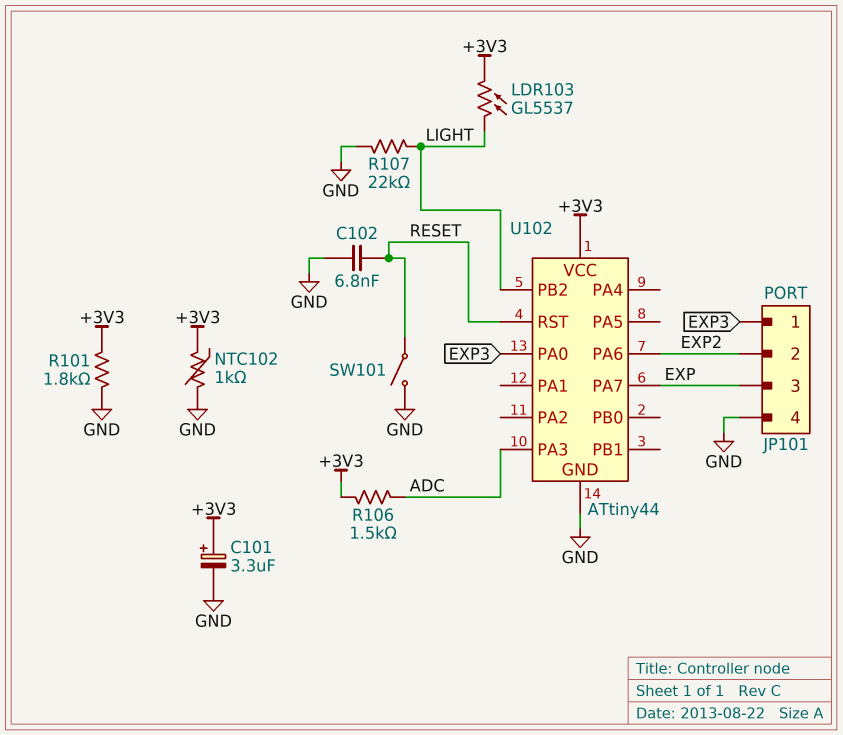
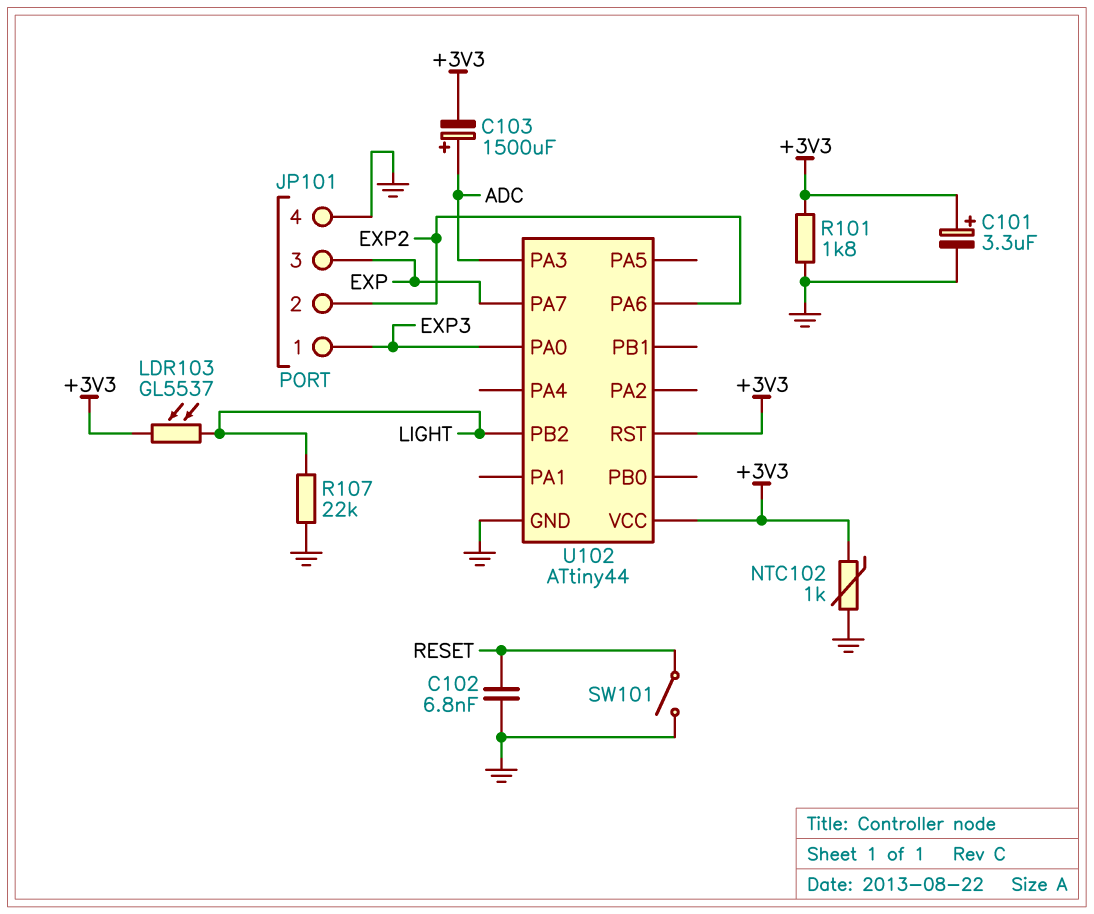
C103: none -> 1500uF (plus ADC, minus +3V3)
R106: 1.5k (+3V3, ADC) -> none
U102 pin RST: RESET -> +3V3

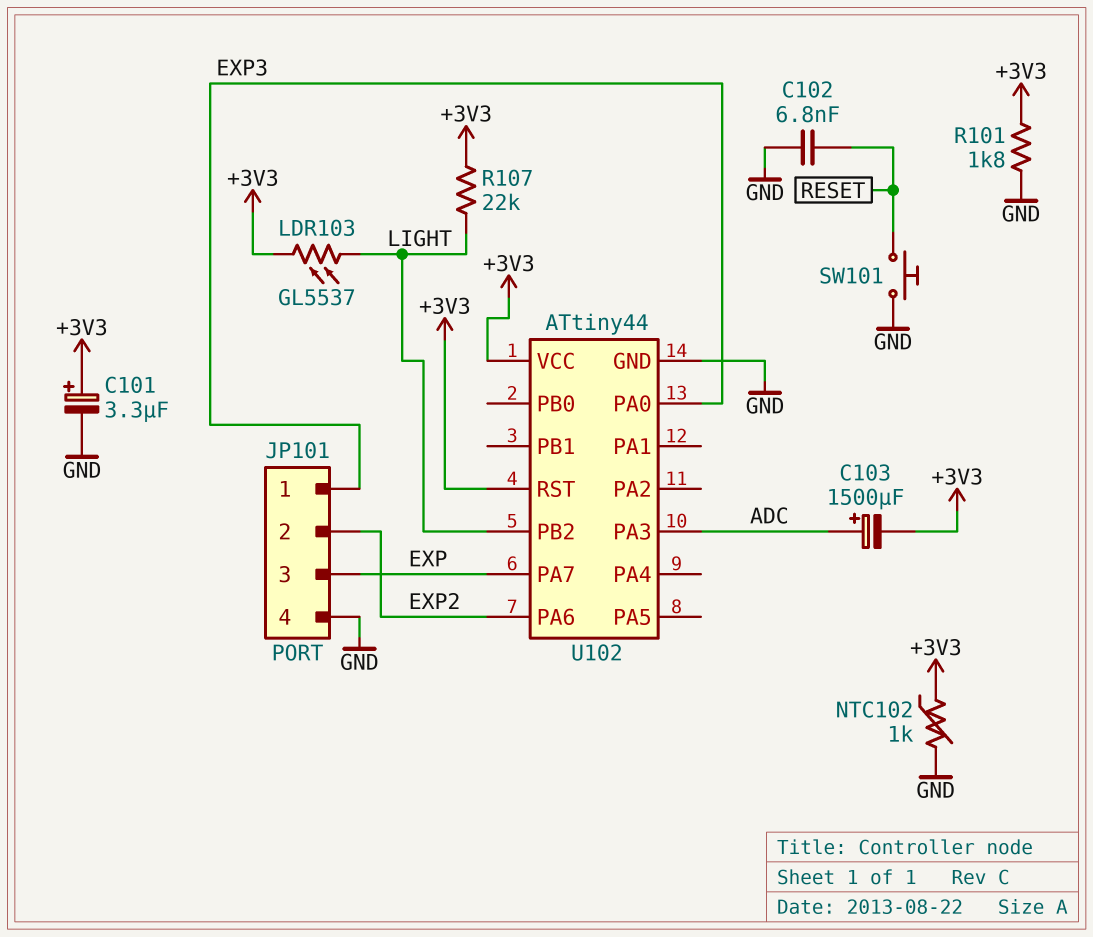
R107: 22k (GND, LIGHT) -> 22k (+3V3, LIGHT)
SW101: switch (GND, RESET) -> button (GND, RESET)

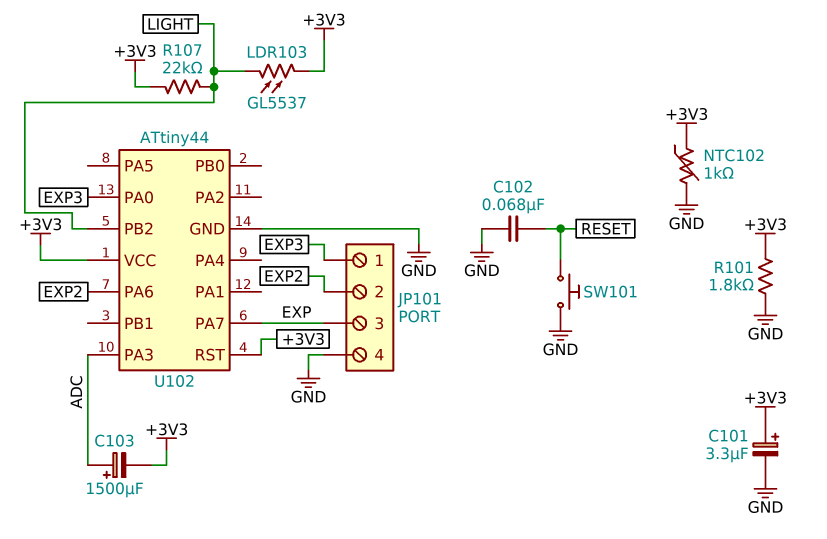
C102: 6.8nF (GND, RESET) -> 68nF (GND, RESET)

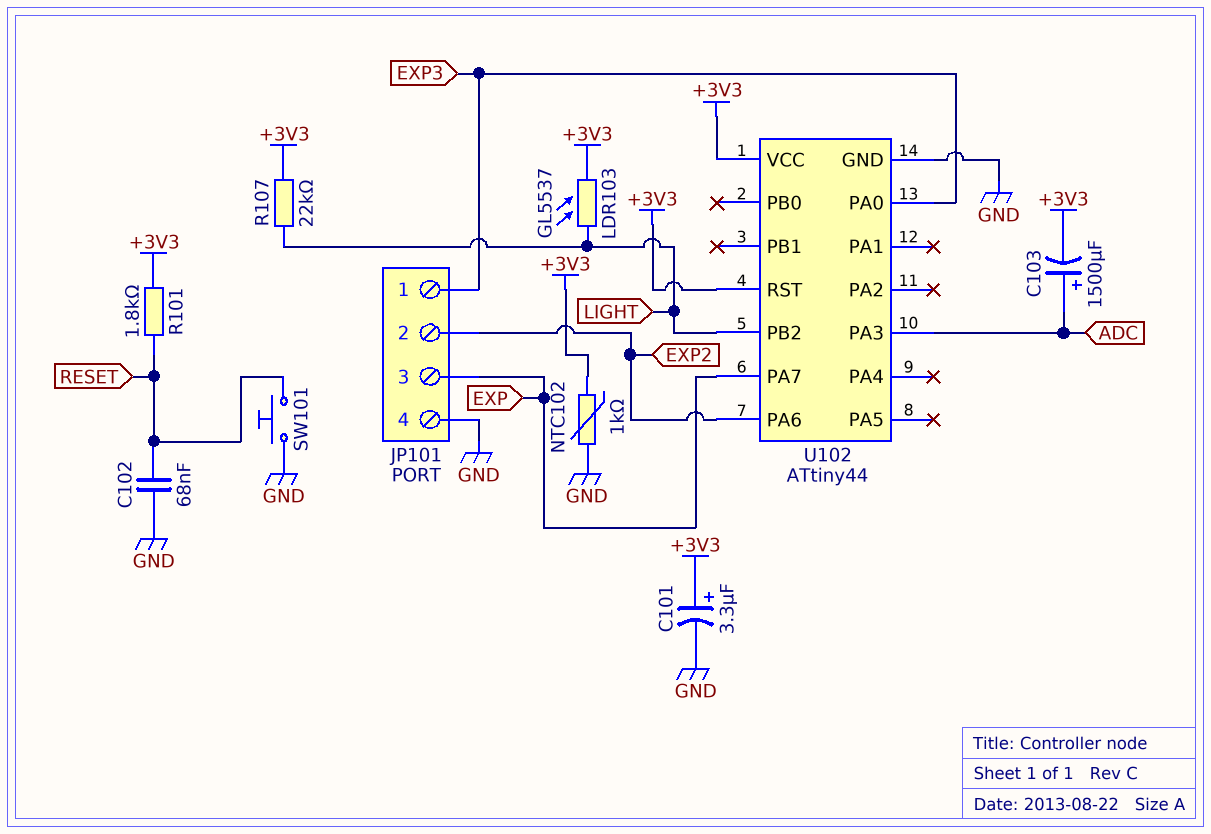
R101: 1.8k (+3V3, GND) -> 1.8k (+3V3, RESET)

